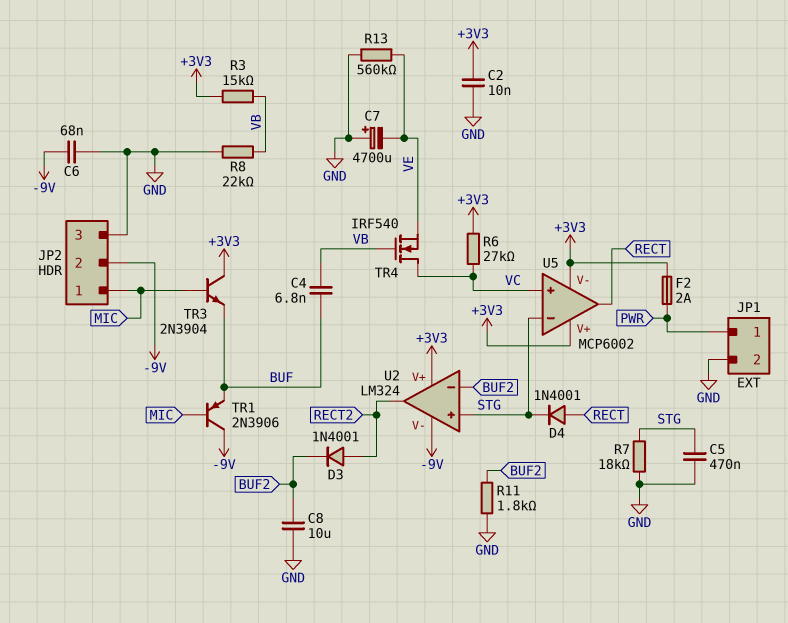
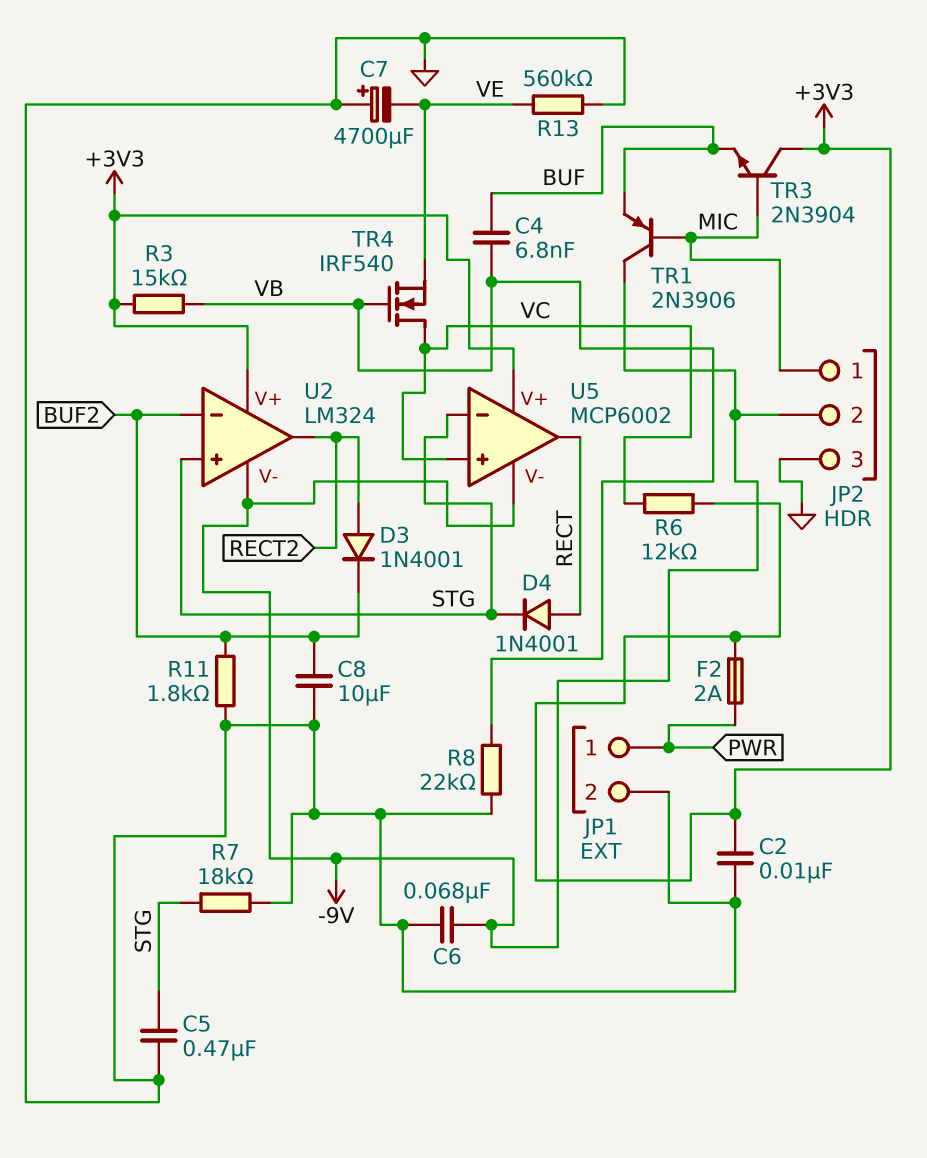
R6: 27k (+3V3, VC) -> 12k (+3V3, VC)
U5 pin V-: +3V3 -> -9V

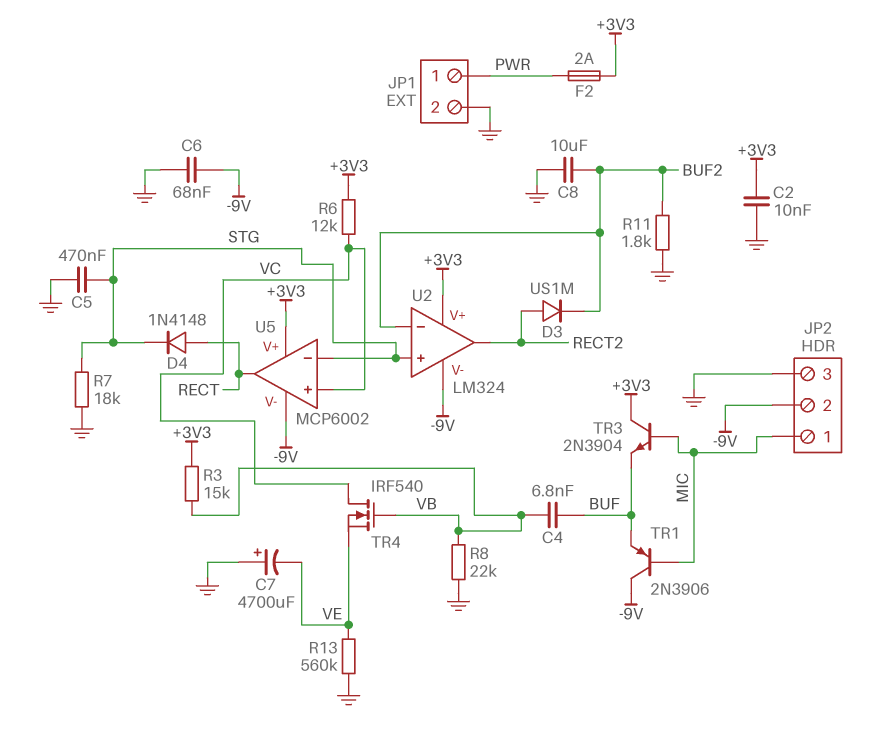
D3: diode 1N4001 (A RECT2, K BUF2) -> diode US1M (A RECT2, K BUF2)
D4: diode 1N4001 (A RECT, K STG) -> diode 1N4148 (A RECT, K STG)

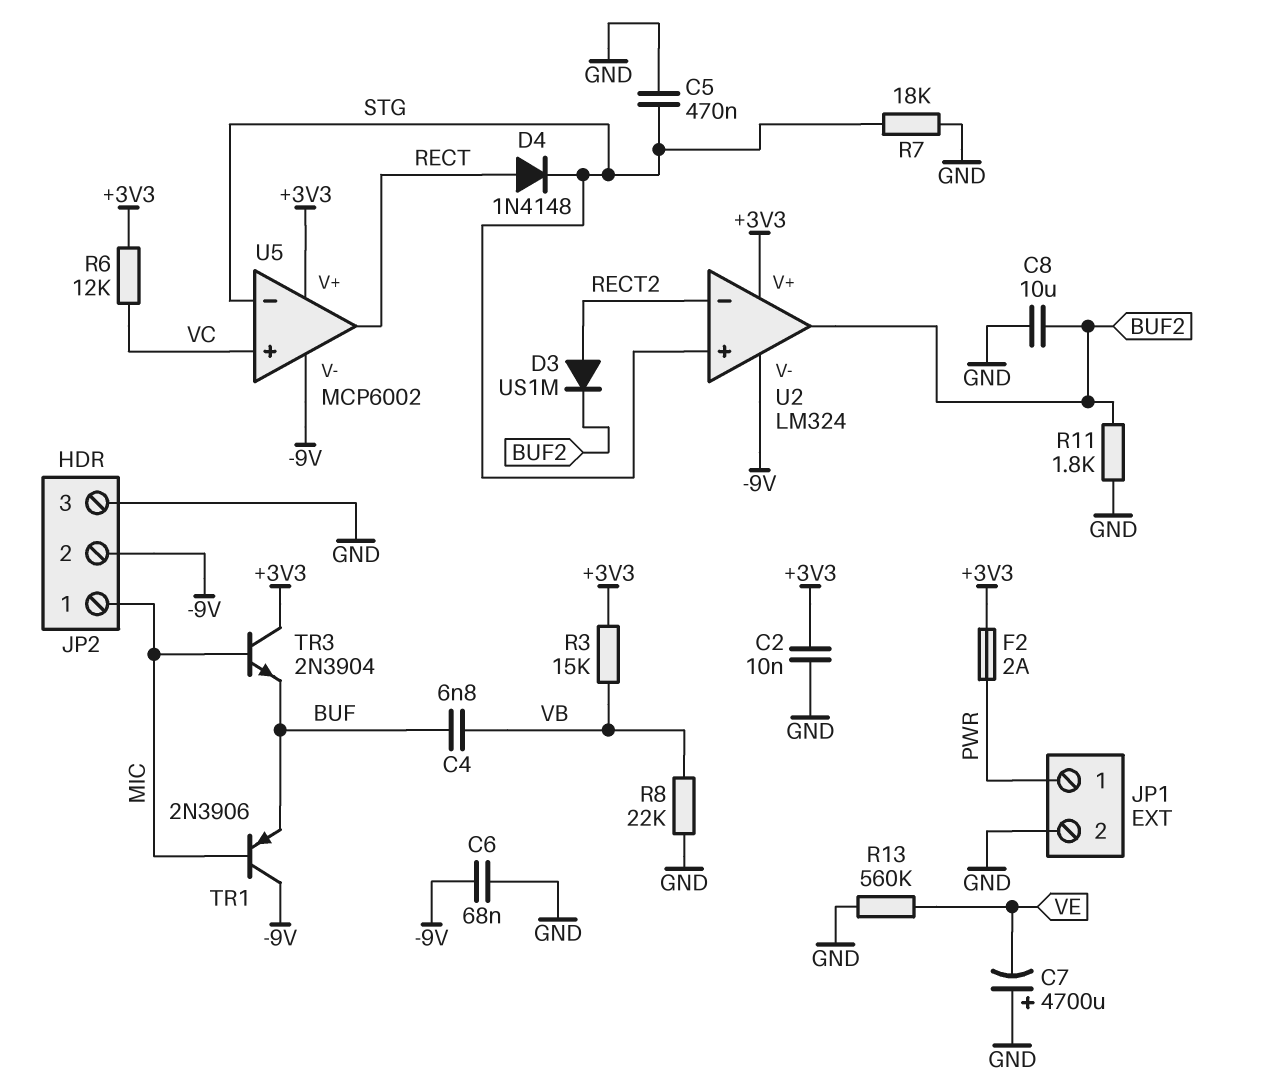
TR4: NMOS IRF540 (G VB, D VC, S VE) -> none
U2 pin in-: BUF2 -> RECT2
U2 pin out: RECT2 -> BUF2

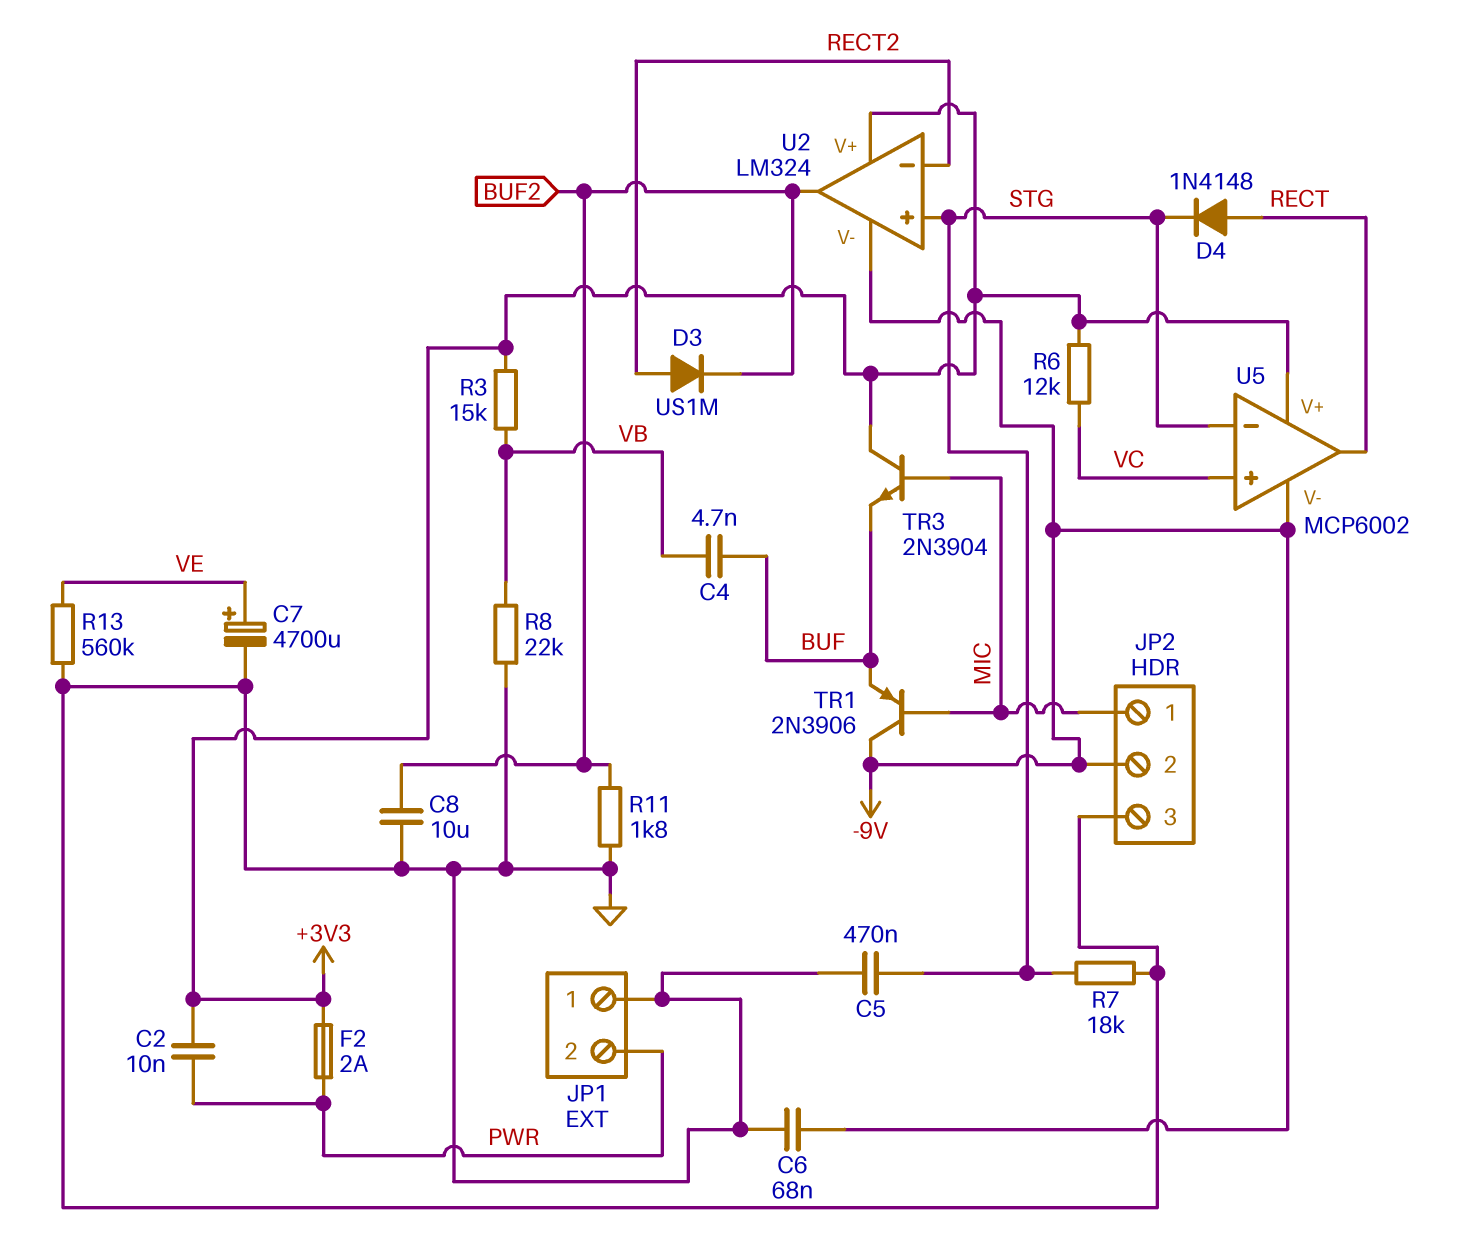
C2: 10nF (+3V3, GND) -> 10nF (+3V3, PWR)
C4: 6.8nF (BUF, VB) -> 4.7nF (BUF, VB)
C7: 4700uF (plus GND, minus VE) -> 4700uF (plus VE, minus GND)
JP1 pin 1: PWR -> GND
JP1 pin 2: GND -> PWR

